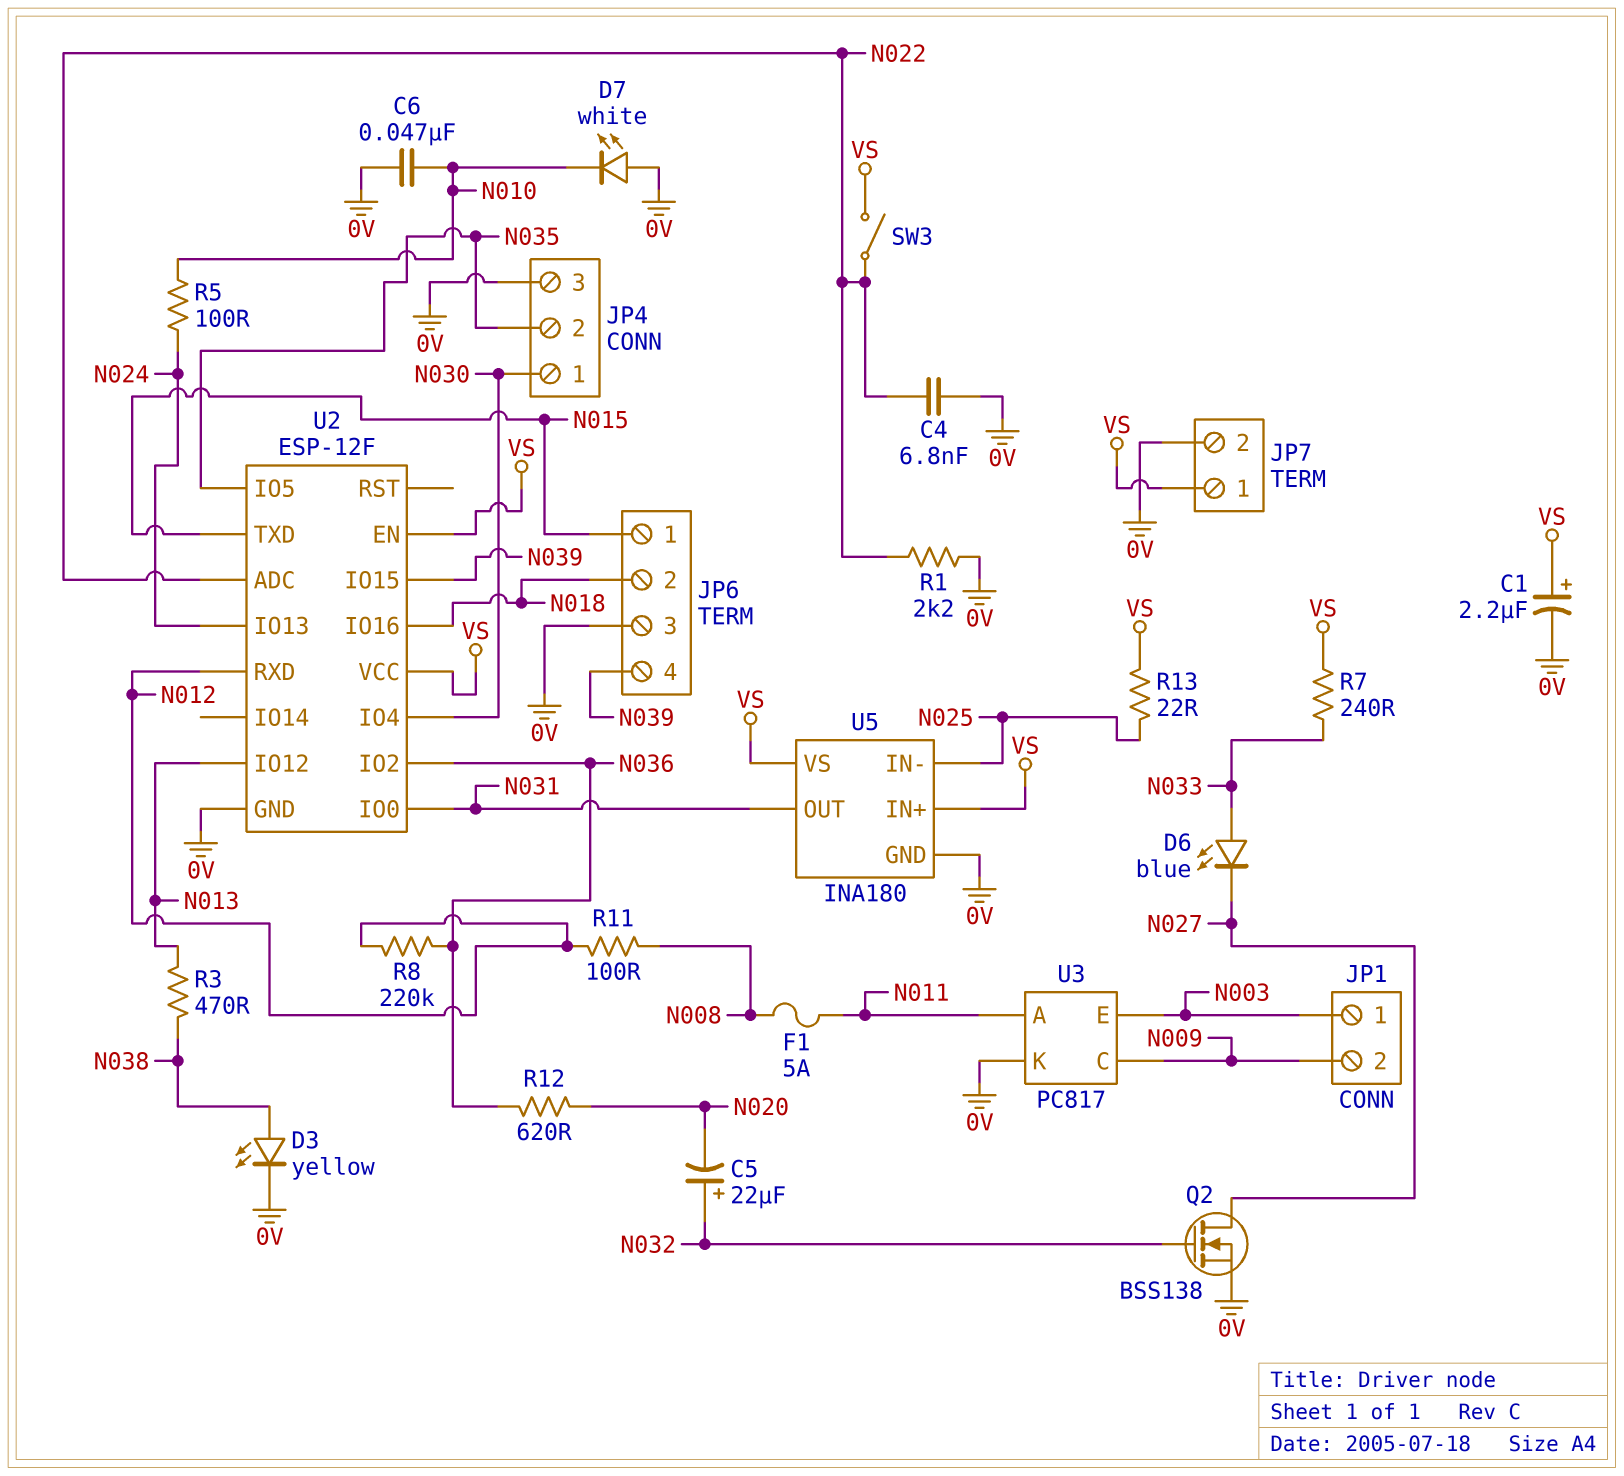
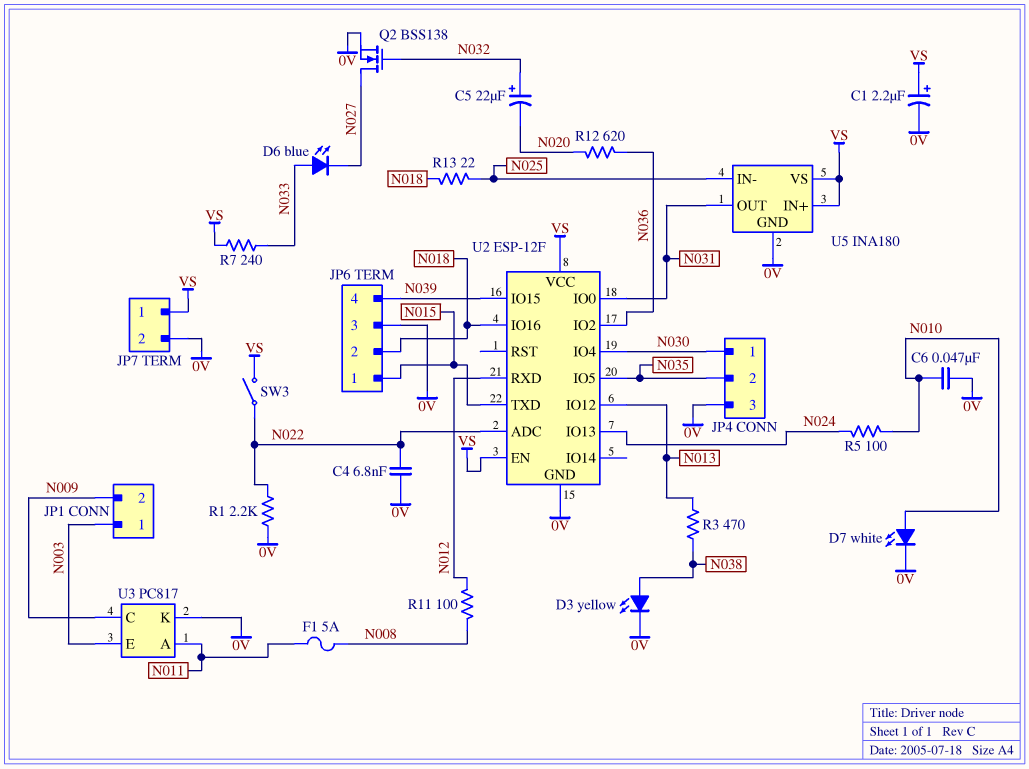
D7: LED white (A 0V, K N010) -> LED white (A N010, K 0V)
R8: 220k (N012, N036) -> none
R13: 22 (N025, VS) -> 22 (N018, N025)

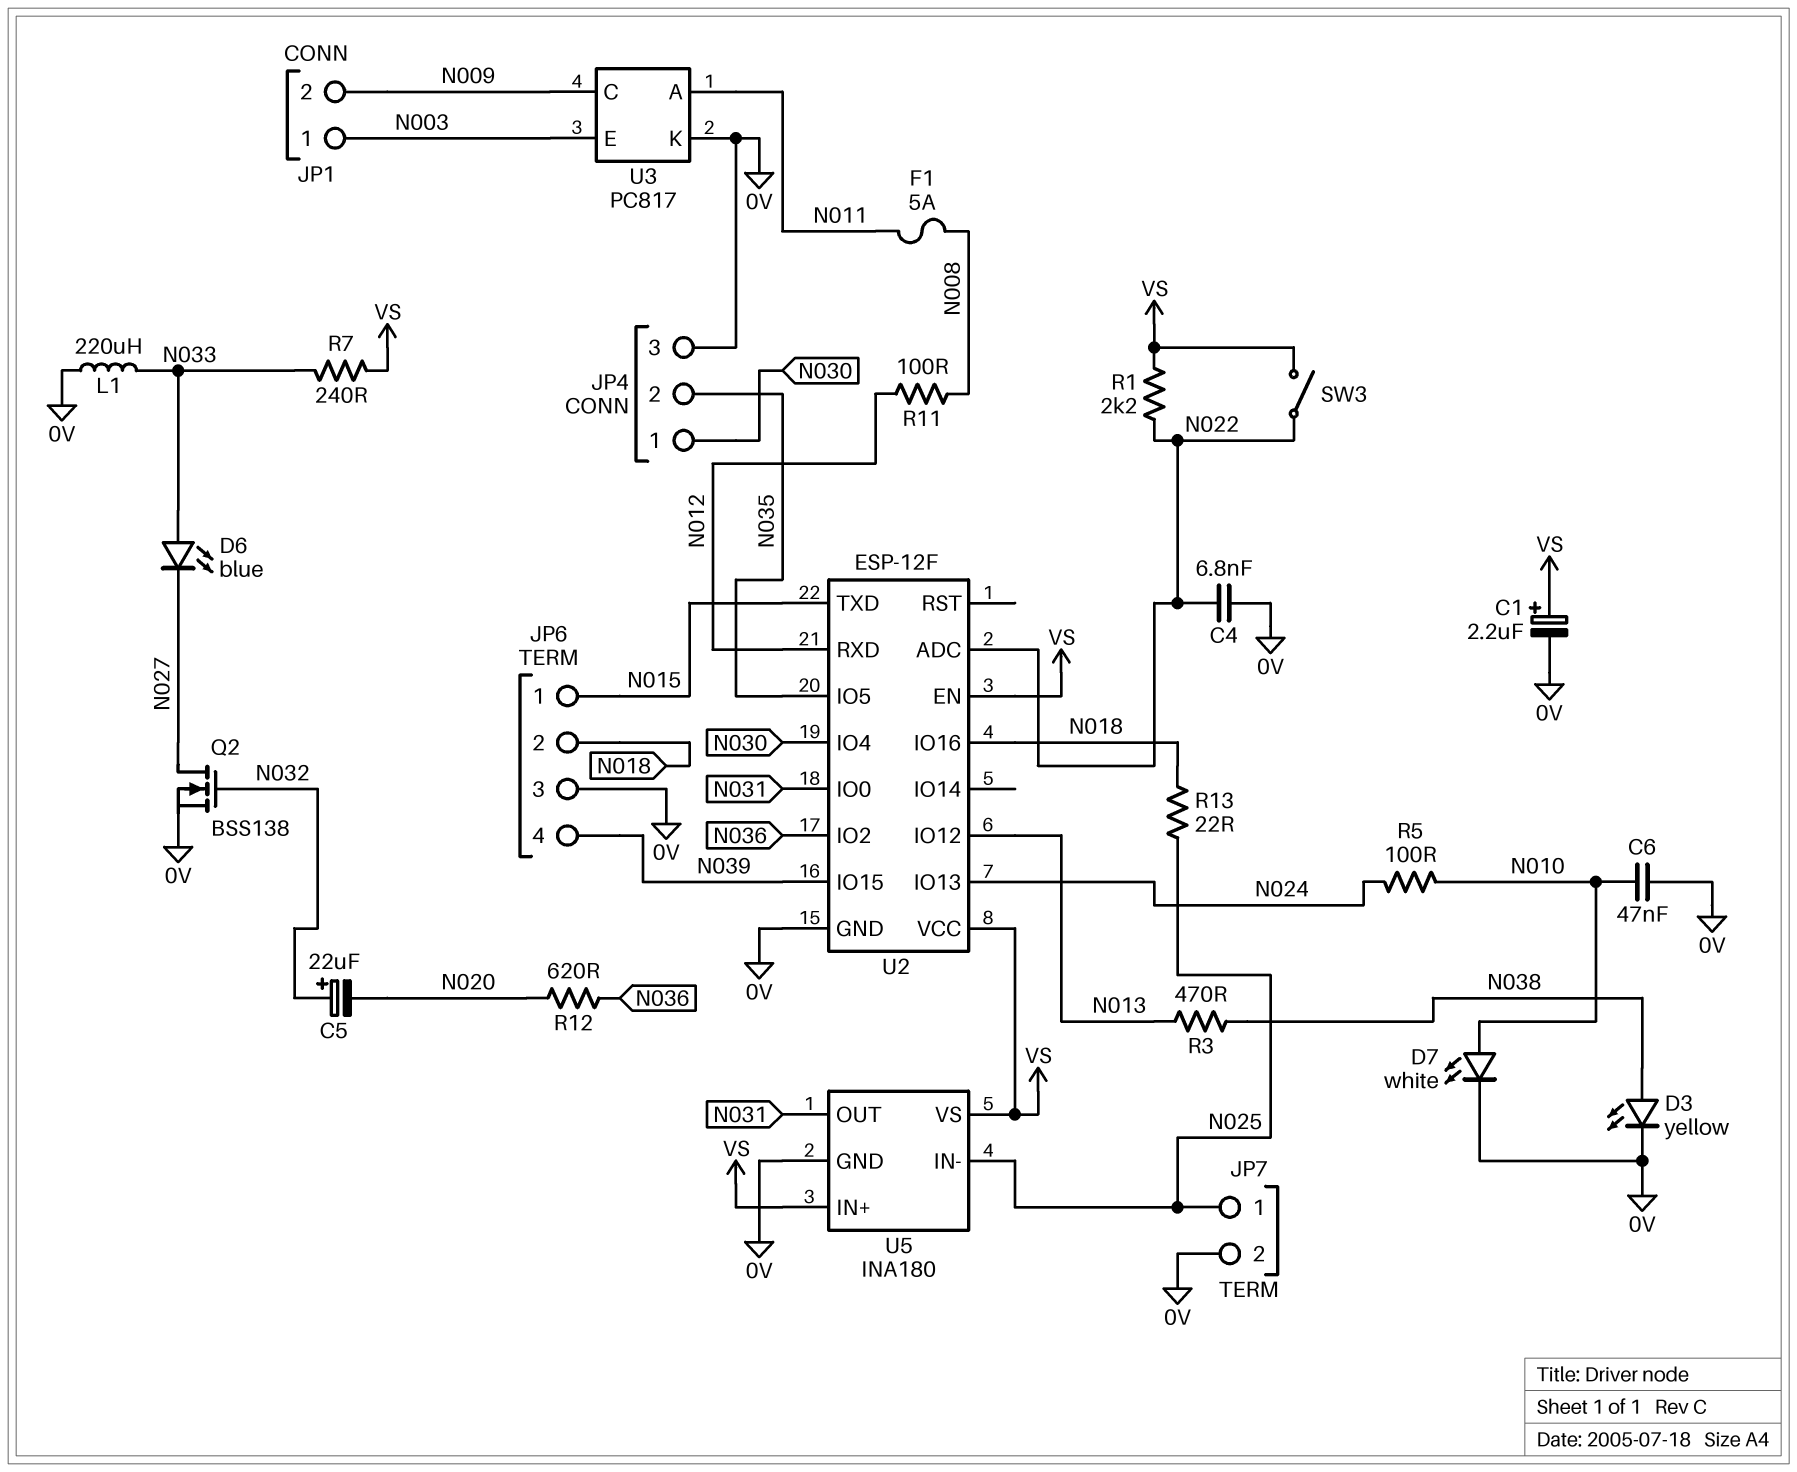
JP7 pin 1: VS -> N025
L1: none -> 220uH (0V, N033)
R1: 2.2k (0V, N022) -> 2.2k (N022, VS)

